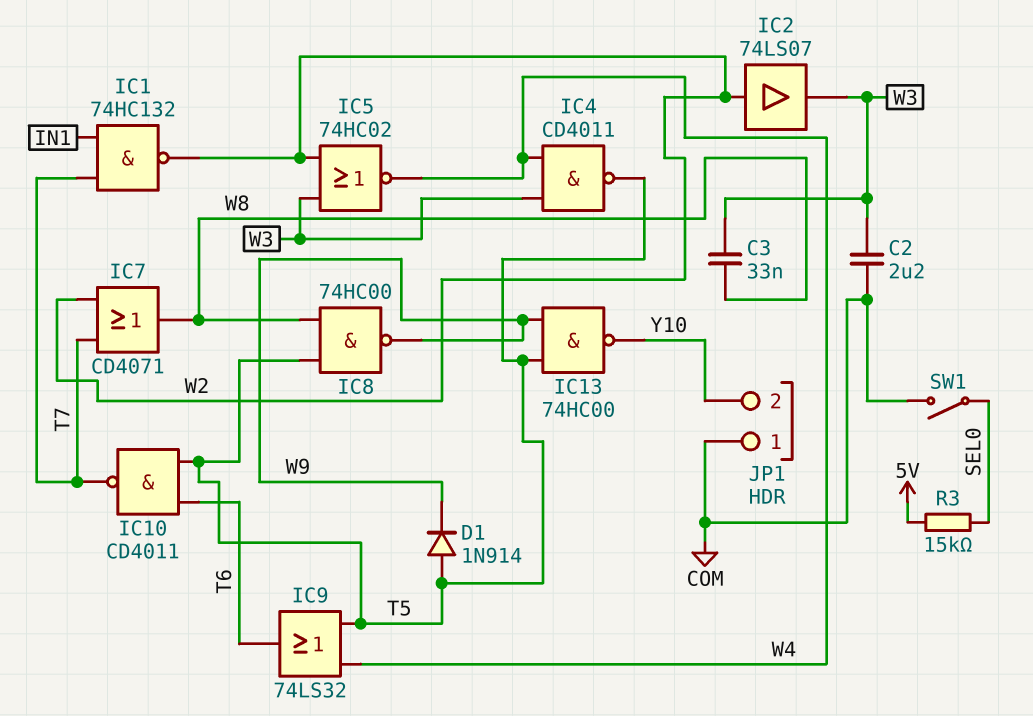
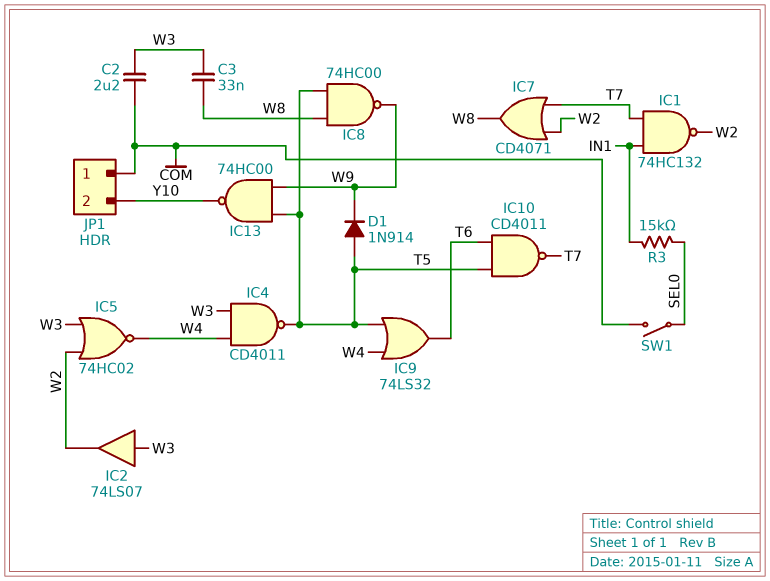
IC2: buffer 74LS07 (in W2, out W3) -> buffer 74LS07 (in W3, out W2)
R3: 15k (5V, SEL0) -> 15k (IN1, SEL0)

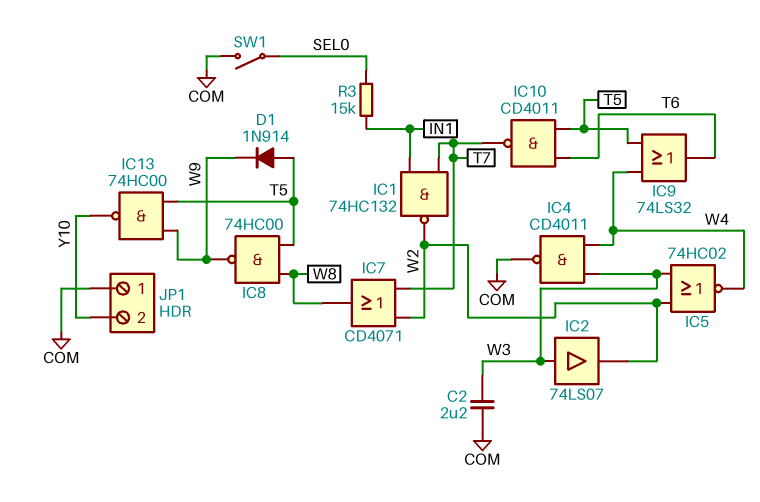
C3: 33nF (W3, W8) -> none
IC4: NAND CD4011 (in W3, in W4, out T5) -> NAND CD4011 (in W3, in W4, out COM)

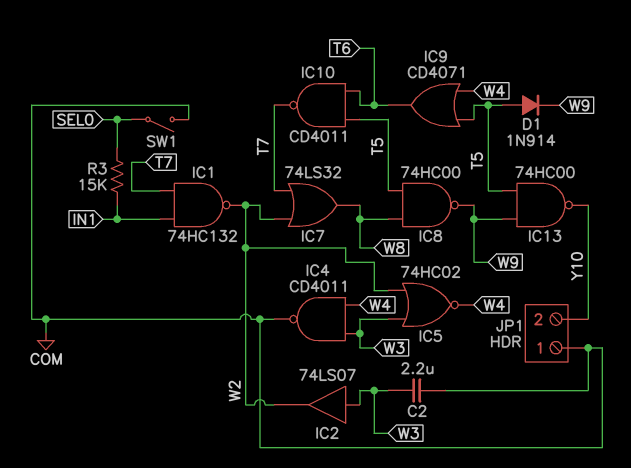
IC7: OR CD4071 (in T7, in W2, out W8) -> OR 74LS32 (in T7, in W2, out W8)
IC9: OR 74LS32 (in T5, in W4, out T6) -> OR CD4071 (in T5, in W4, out T6)

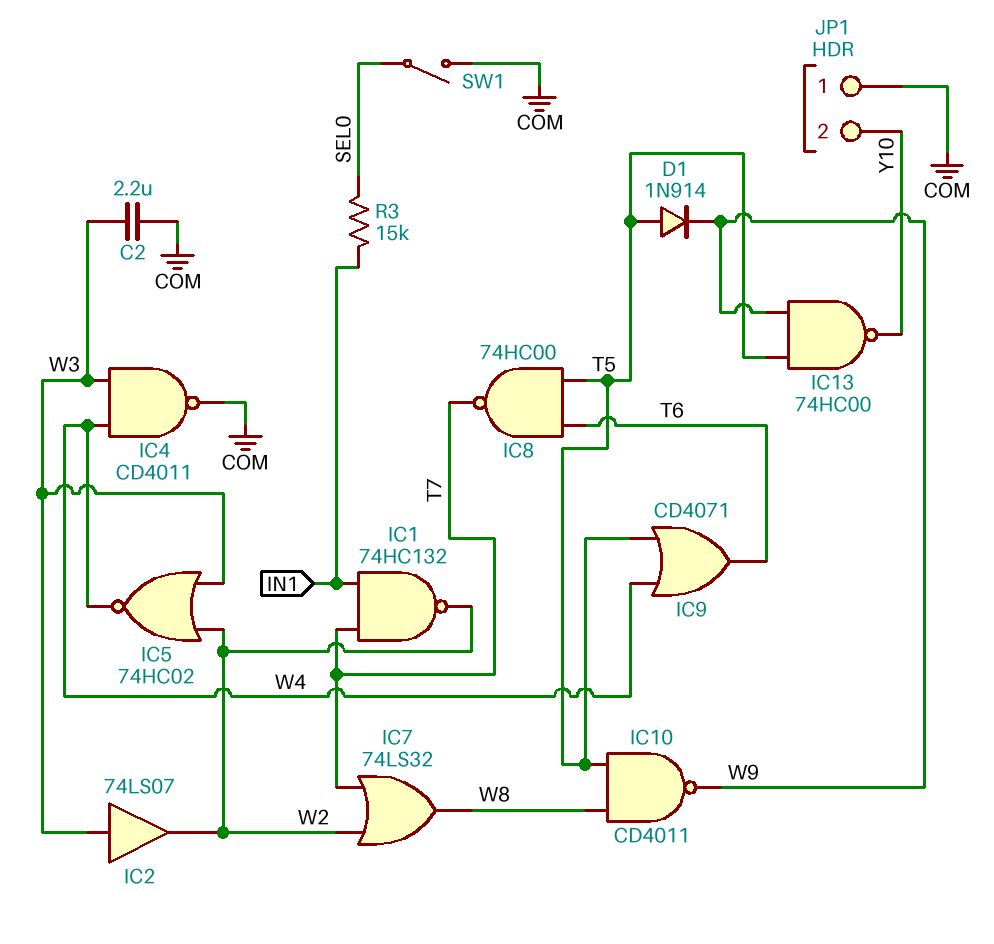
IC8: NAND 74HC00 (in T5, in W8, out W9) -> NAND 74HC00 (in T5, in T6, out T7)
IC10: NAND CD4011 (in T5, in T6, out T7) -> NAND CD4011 (in T5, in W8, out W9)

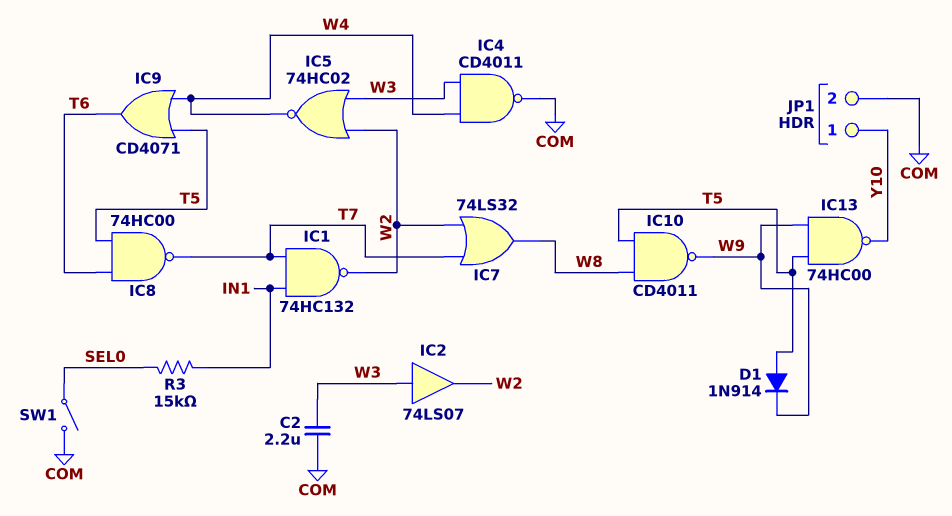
JP1 pin 1: COM -> Y10
JP1 pin 2: Y10 -> COM

